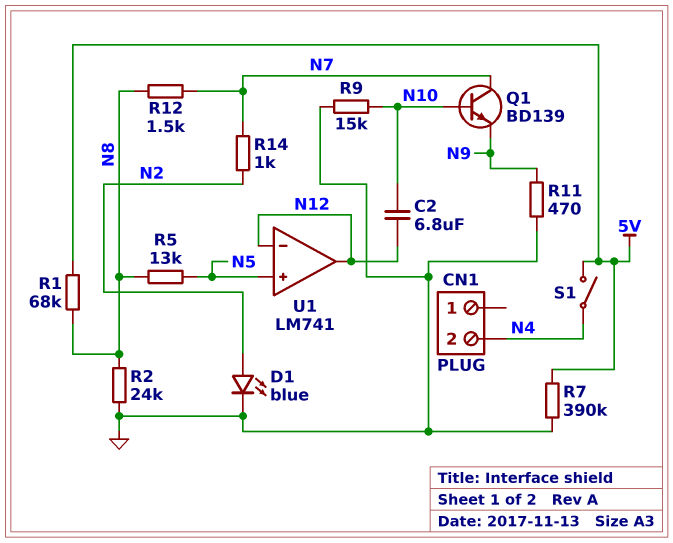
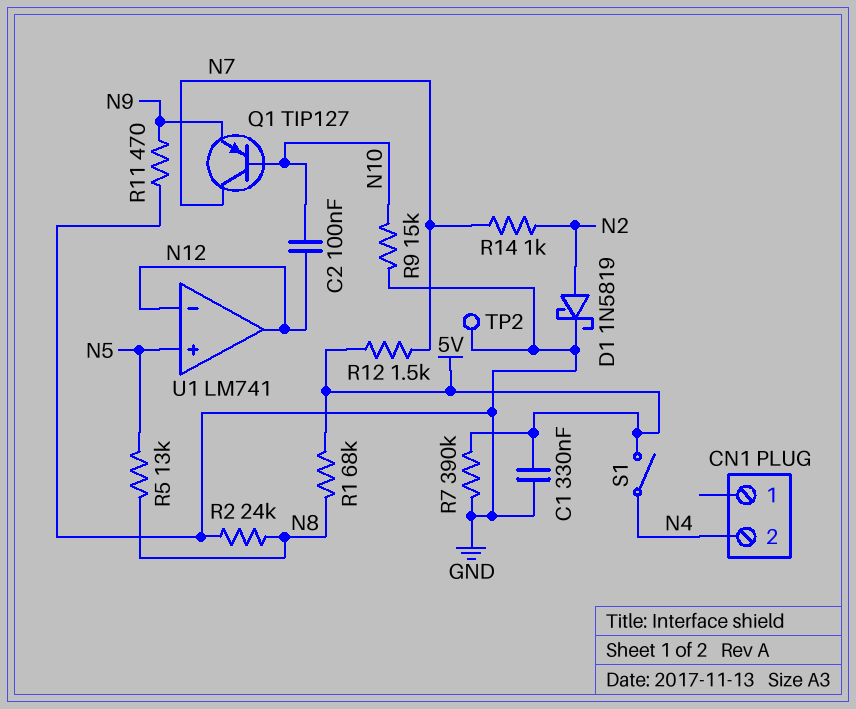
C1: none -> 330nF (5V, GND)
C2: 6.8uF (N10, N12) -> 100nF (N10, N12)
D1: LED blue (A N2, K GND) -> schottky 1N5819 (A N2, K GND)
Q1: NPN BD139 (B N10, C N7, E N9) -> PNP TIP127 (B N10, C N7, E N9)
R12: 1.5k (N7, N8) -> 1.5k (5V, N7)
TP2: none -> test point (GND)

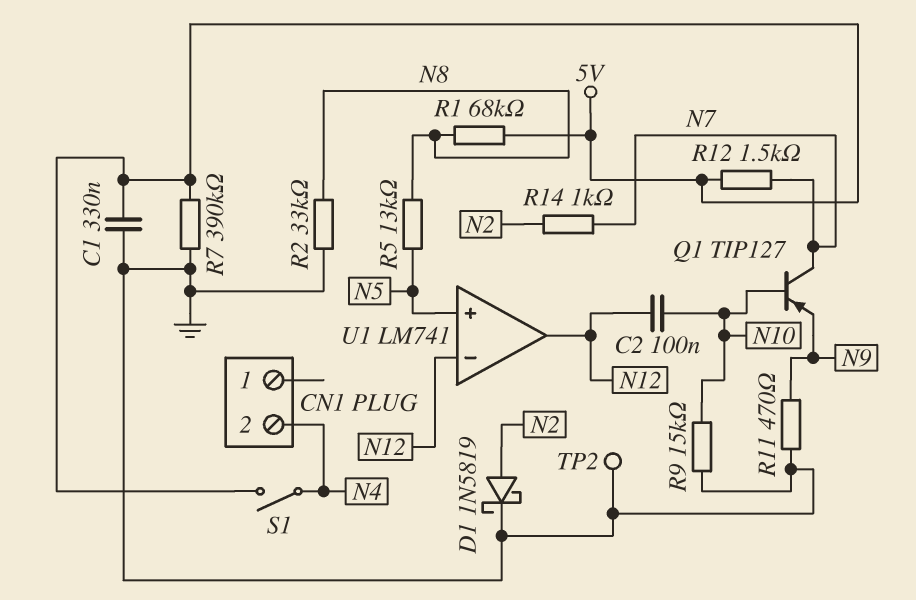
R2: 24k (GND, N8) -> 33k (GND, N8)

